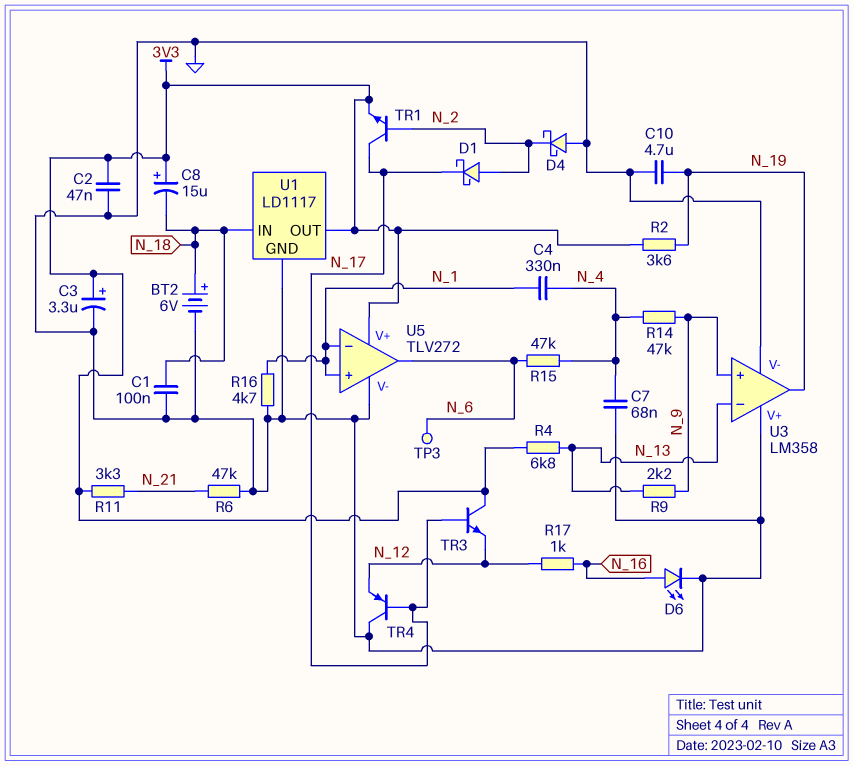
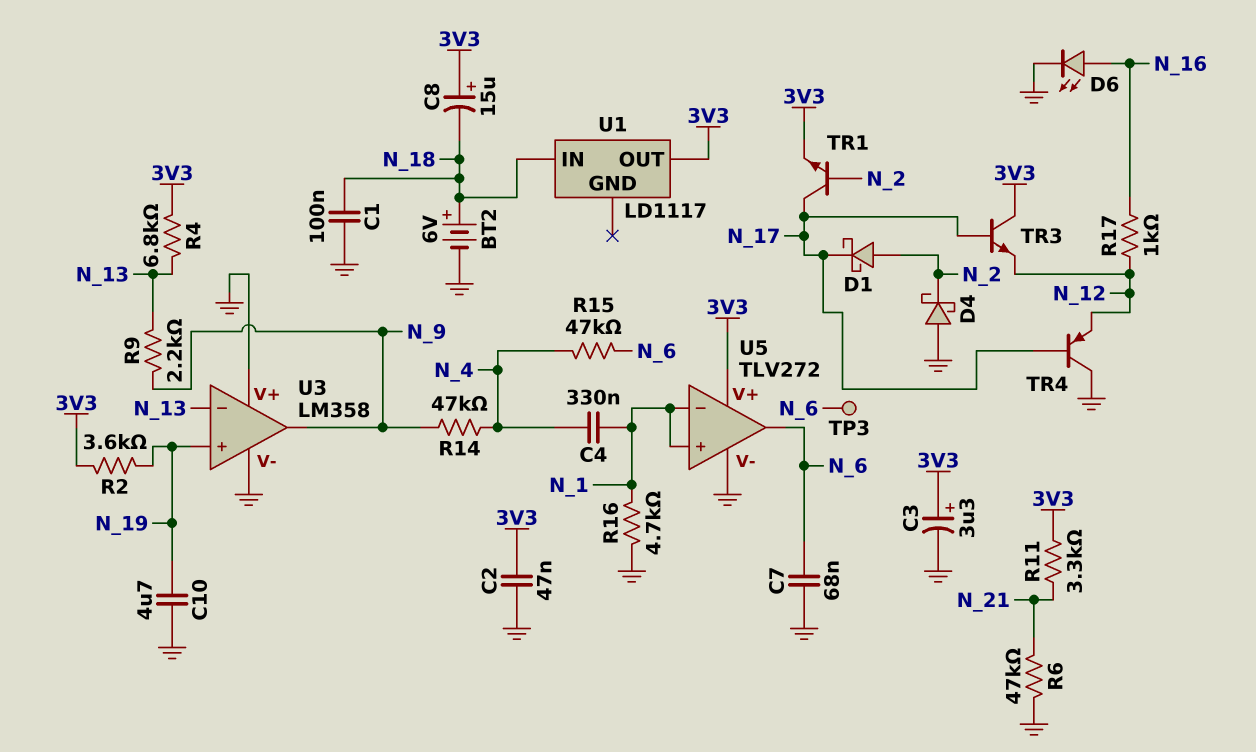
C7: 68nF (GND, N_4) -> 68nF (GND, N_6)
U1 pin GND: GND -> none
U3 pin in+: N_9 -> N_19
U3 pin out: N_19 -> N_9

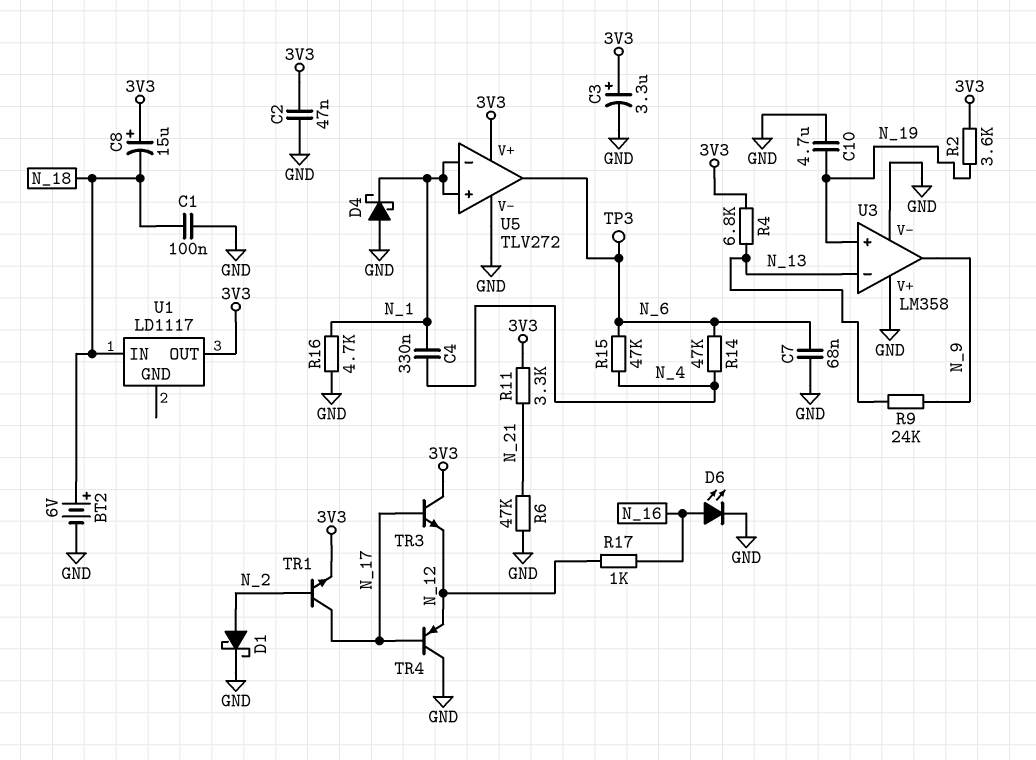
D1: schottky (A N_2, K N_17) -> schottky (A N_2, K GND)
D4: schottky (A GND, K N_2) -> schottky (A GND, K N_1)
R9: 2.2k (N_9, N_13) -> 24k (N_9, N_13)
R14: 47k (N_4, N_9) -> 47k (N_4, N_6)

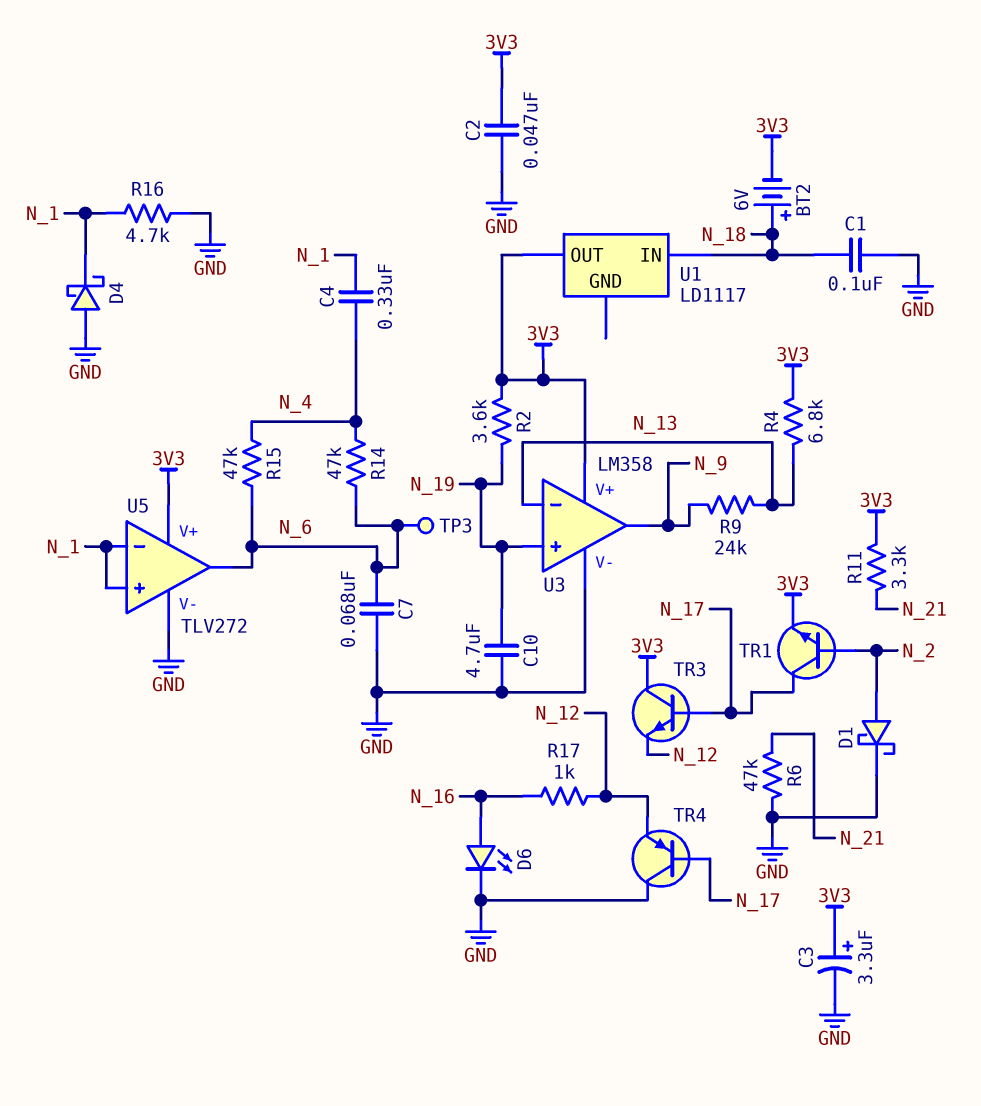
BT2: 6V (plus N_18, minus GND) -> 6V (plus N_18, minus 3V3)
C8: 15uF (plus 3V3, minus N_18) -> none
U3 pin V+: GND -> 3V3

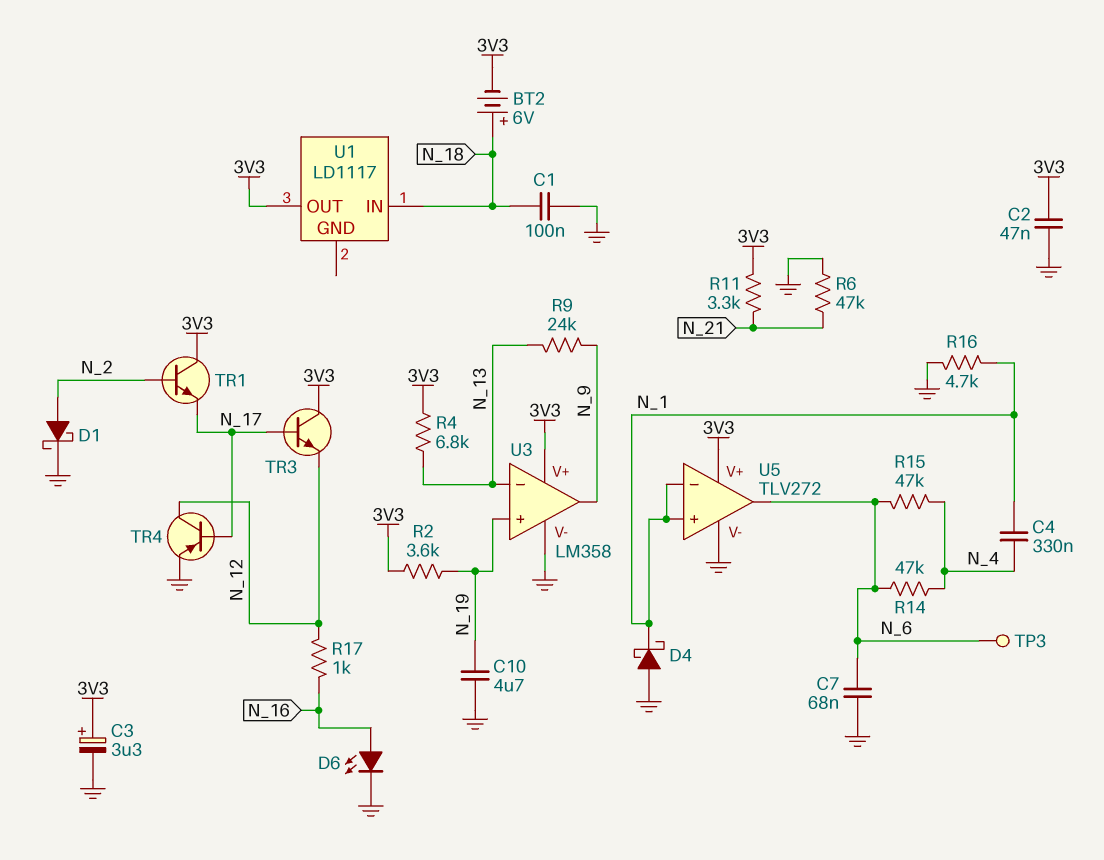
TR1: NPN (B N_2, C N_17, E 3V3) -> NPN (B N_2, C 3V3, E N_17)
TR4: PNP (B N_17, C GND, E N_12) -> PNP (B N_17, C N_12, E GND)

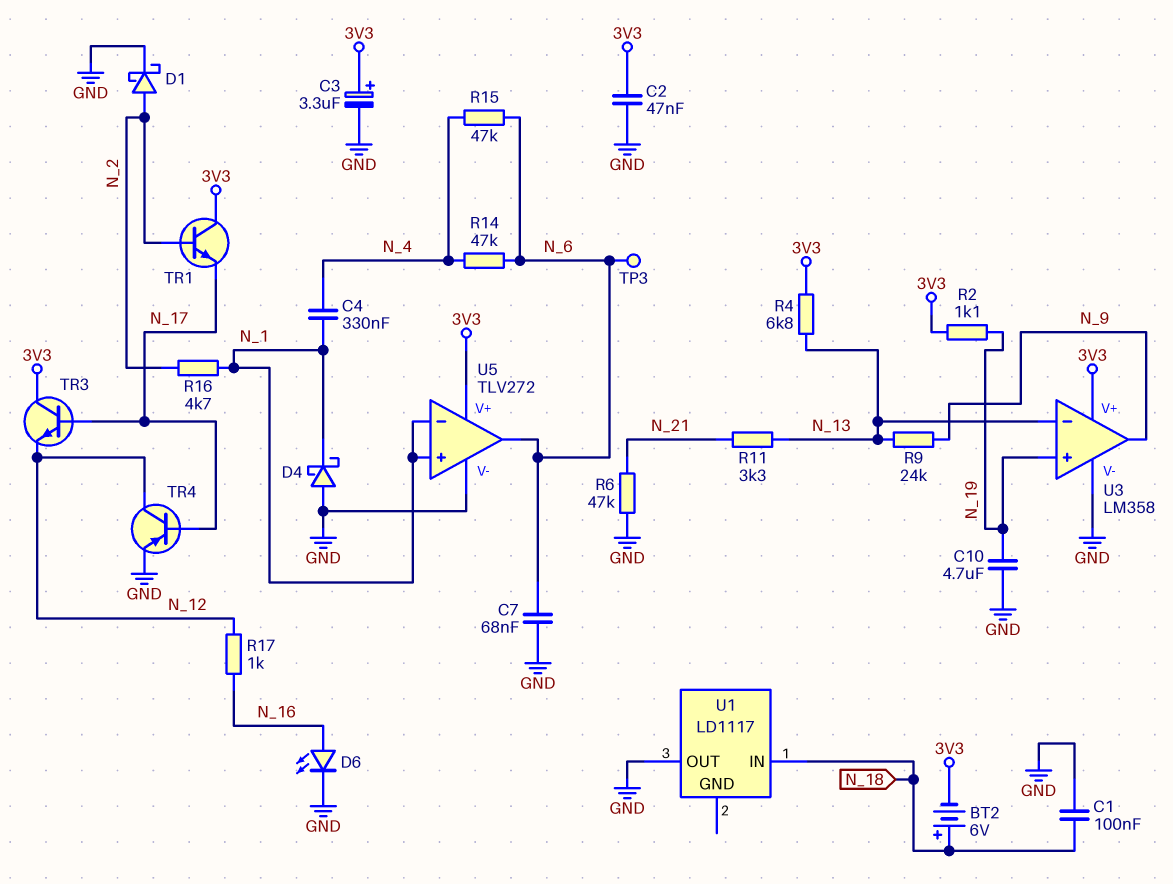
R2: 3.6k (3V3, N_19) -> 1.1k (3V3, N_19)
R11: 3.3k (3V3, N_21) -> 3.3k (N_13, N_21)
R16: 4.7k (GND, N_1) -> 4.7k (N_1, N_2)
U1 pin OUT: 3V3 -> GND

